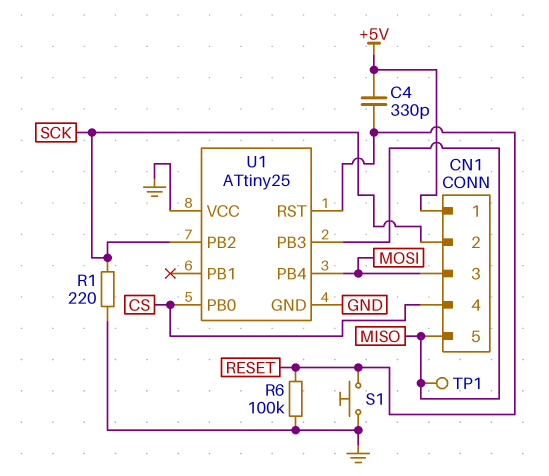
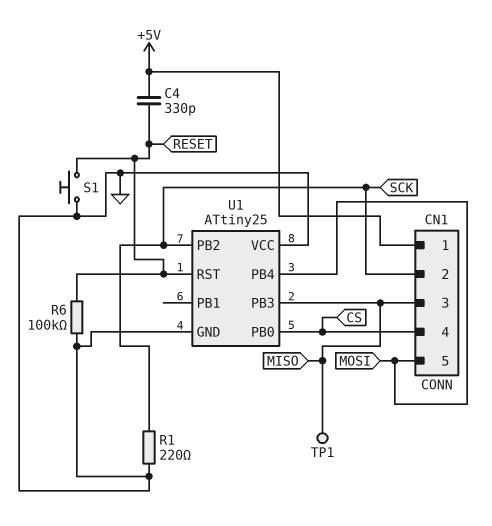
CN1 pin 3: MOSI -> MISO
CN1 pin 5: MISO -> MOSI

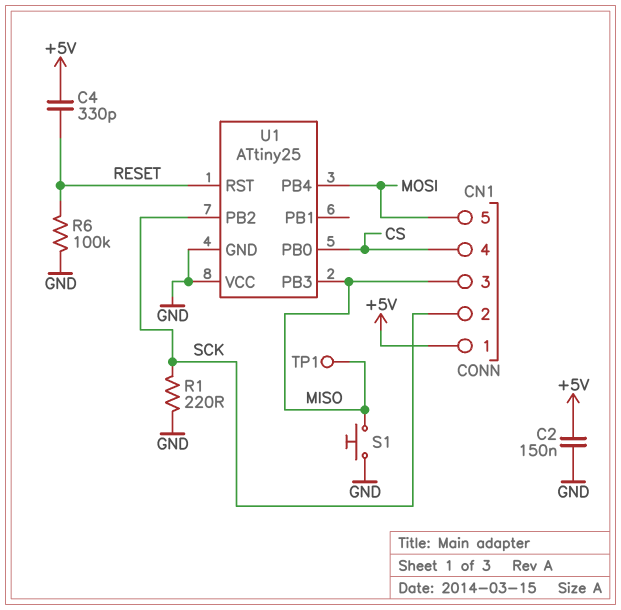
C2: none -> 150nF (+5V, GND)
S1: button (GND, RESET) -> button (GND, MISO)

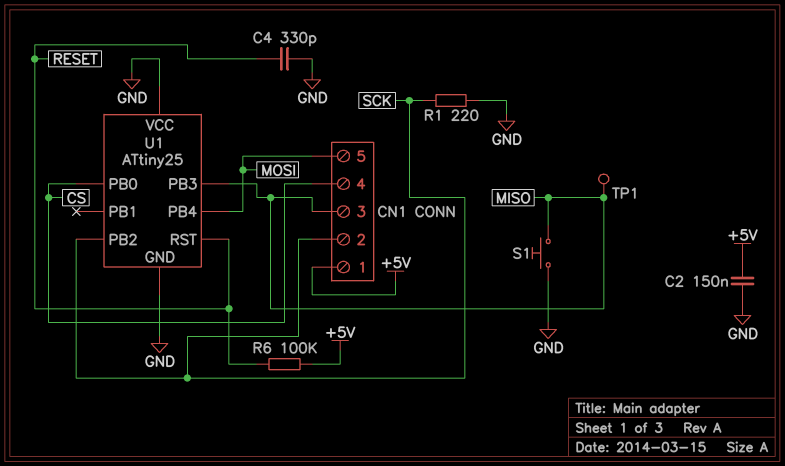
C4: 330pF (+5V, RESET) -> 330pF (GND, RESET)
R6: 100k (GND, RESET) -> 100k (+5V, RESET)

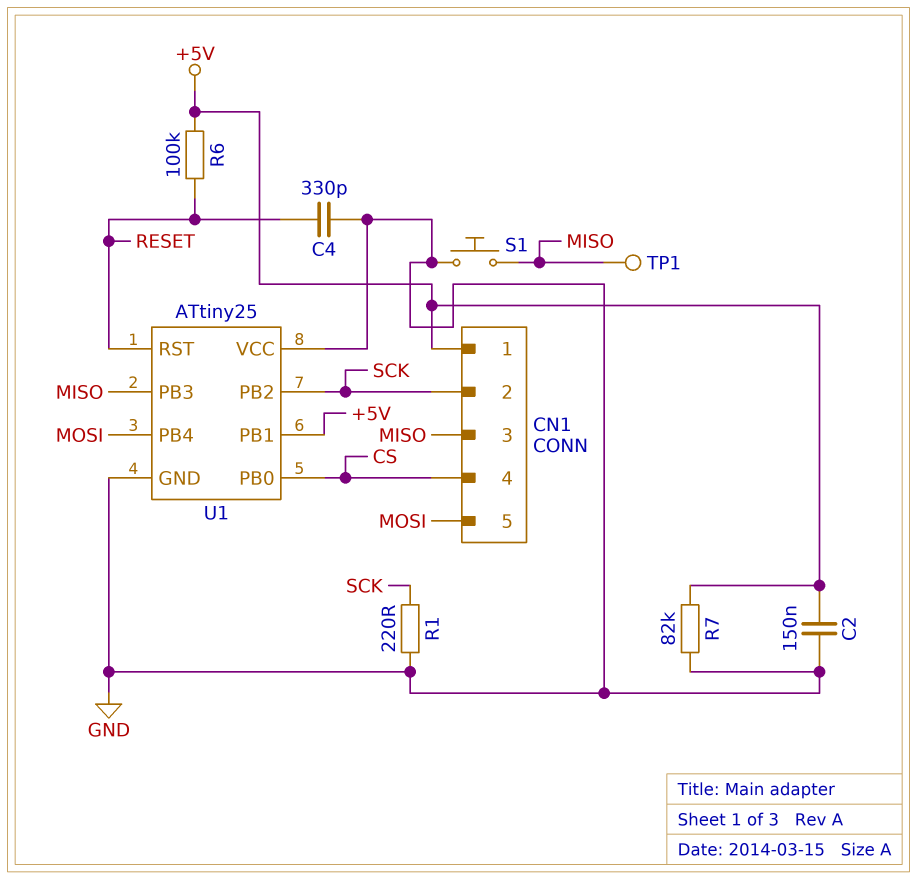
R7: none -> 82k (+5V, GND)
U1 pin PB1: none -> +5V

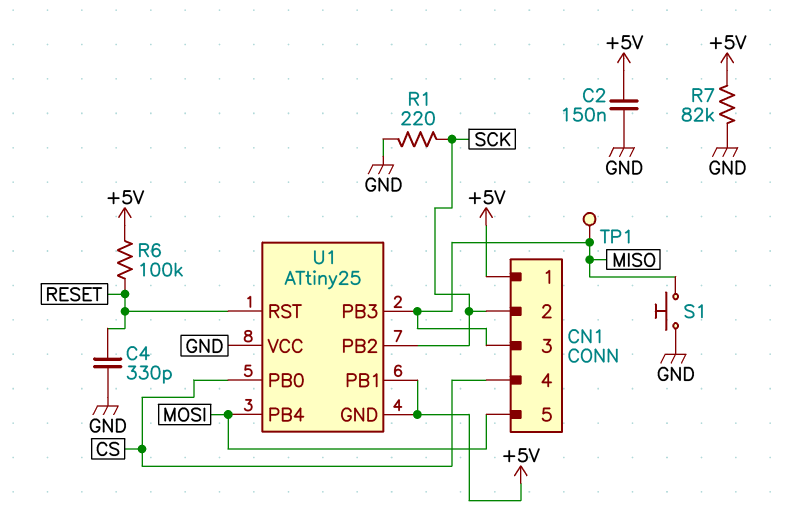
U1 pin GND: GND -> +5V

